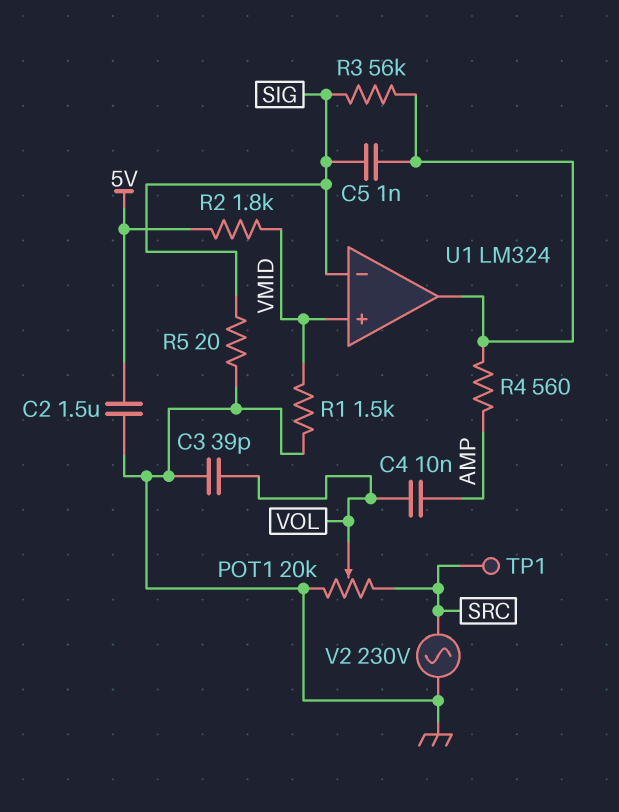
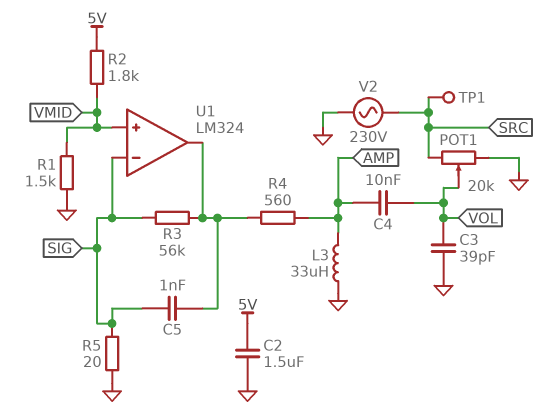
L3: none -> 33uH (AMP, GND)

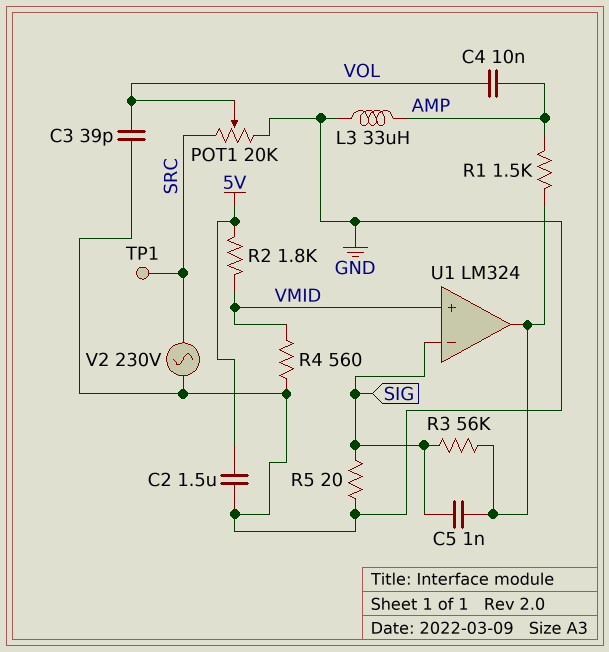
R1: 1.5k (GND, VMID) -> 1.5k (AMP, U1/out)
R4: 560 (AMP, U1/out) -> 560 (GND, VMID)

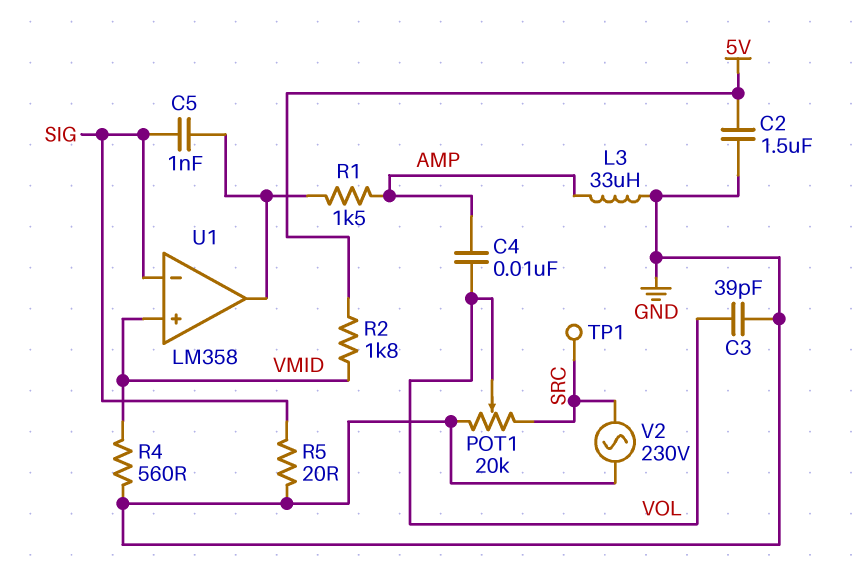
R3: 56k (SIG, U1/out) -> none
U1: LM324 -> LM358

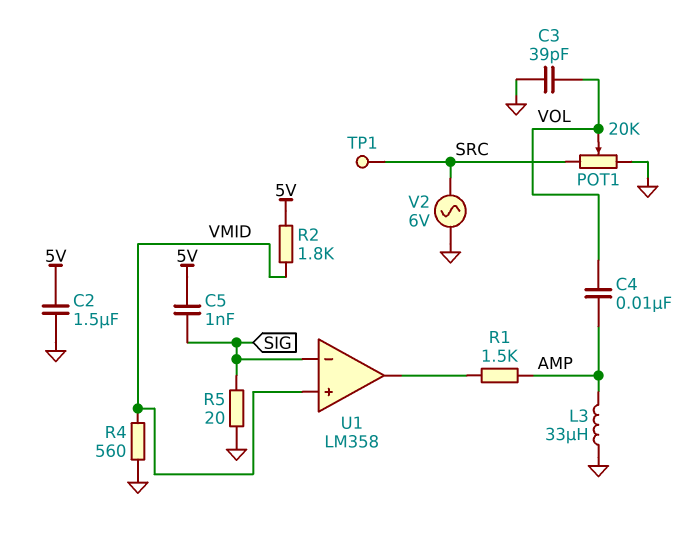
C5: 1nF (SIG, U1/out) -> 1nF (5V, SIG)
V2: AC 230V (GND, SRC) -> AC 6V (GND, SRC)

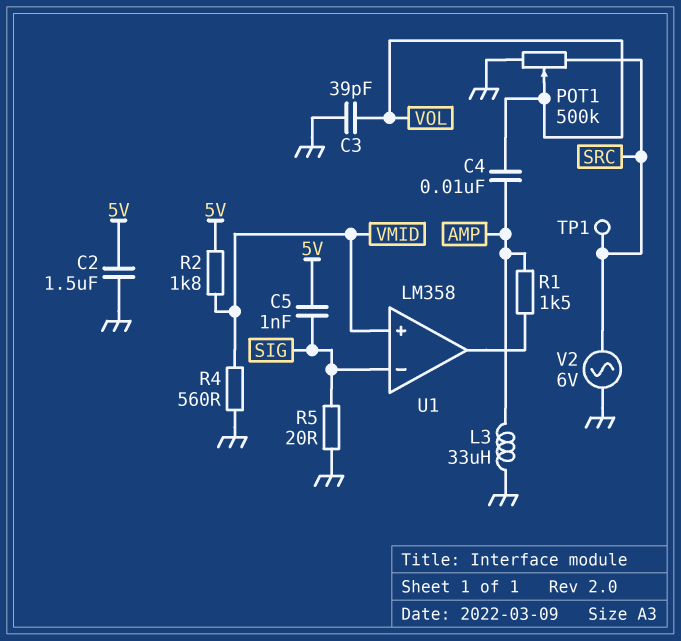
POT1: 20k (GND, SRC, wiper VOL) -> 500k (GND, SRC, wiper VOL)

